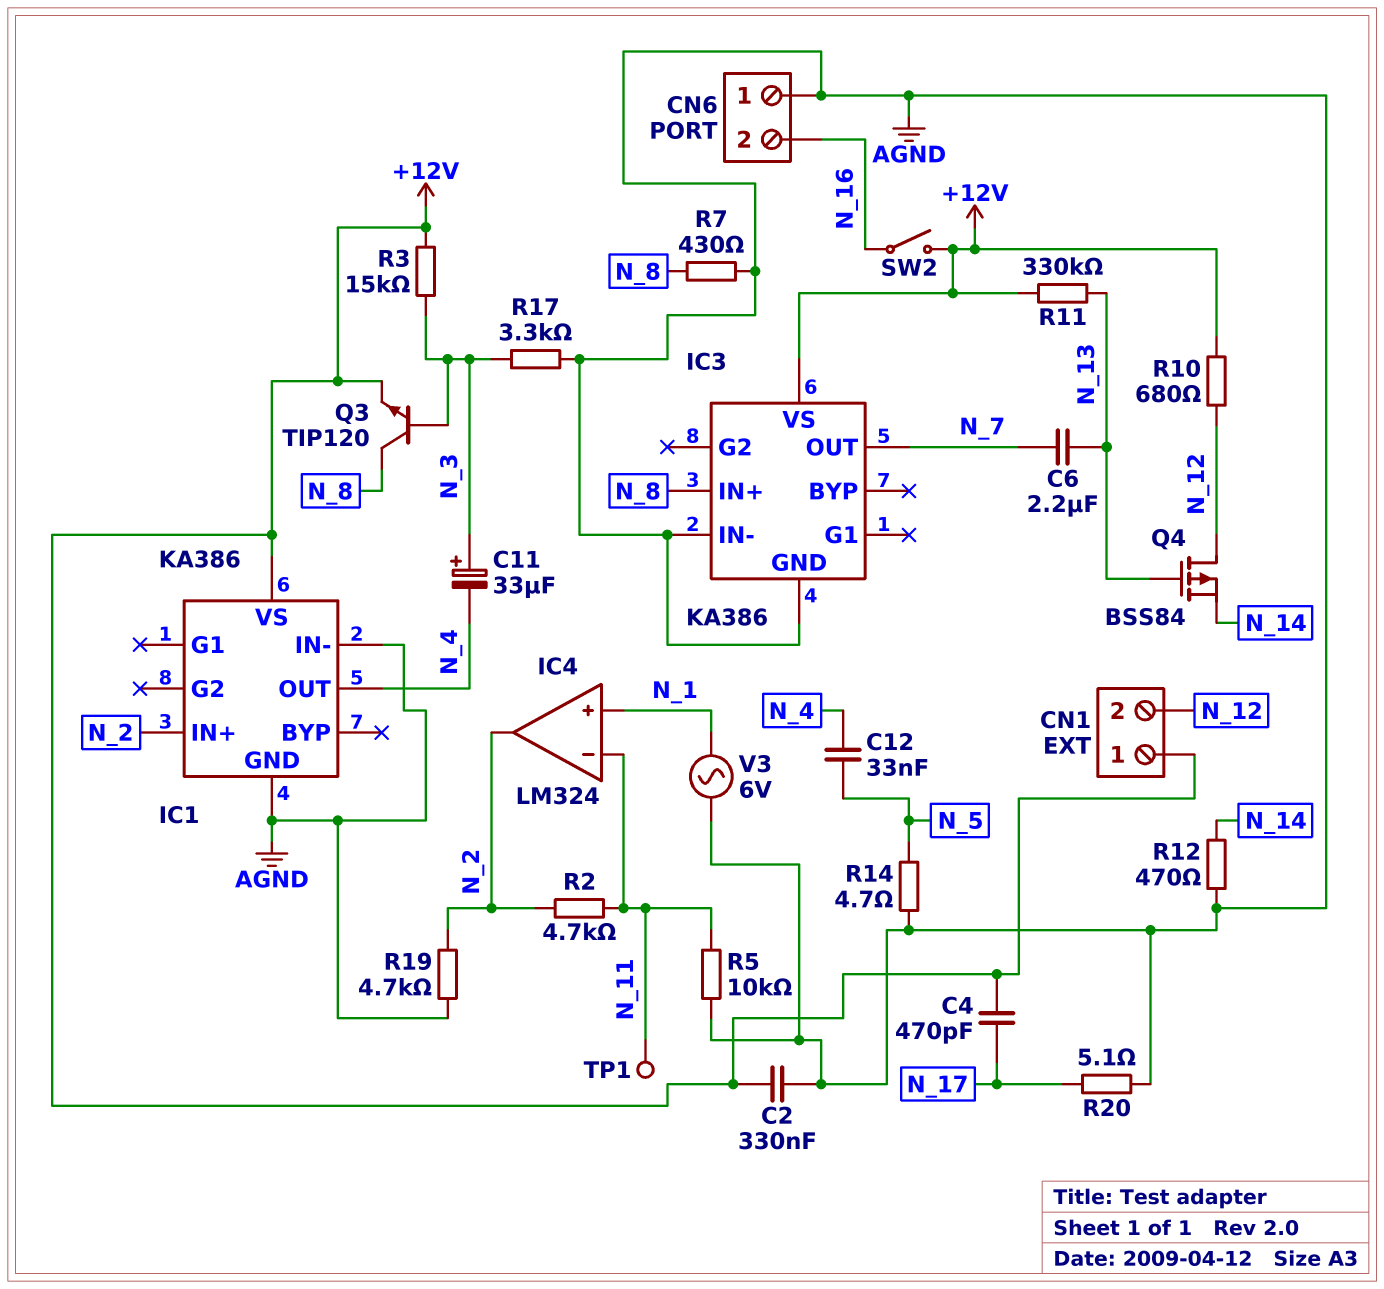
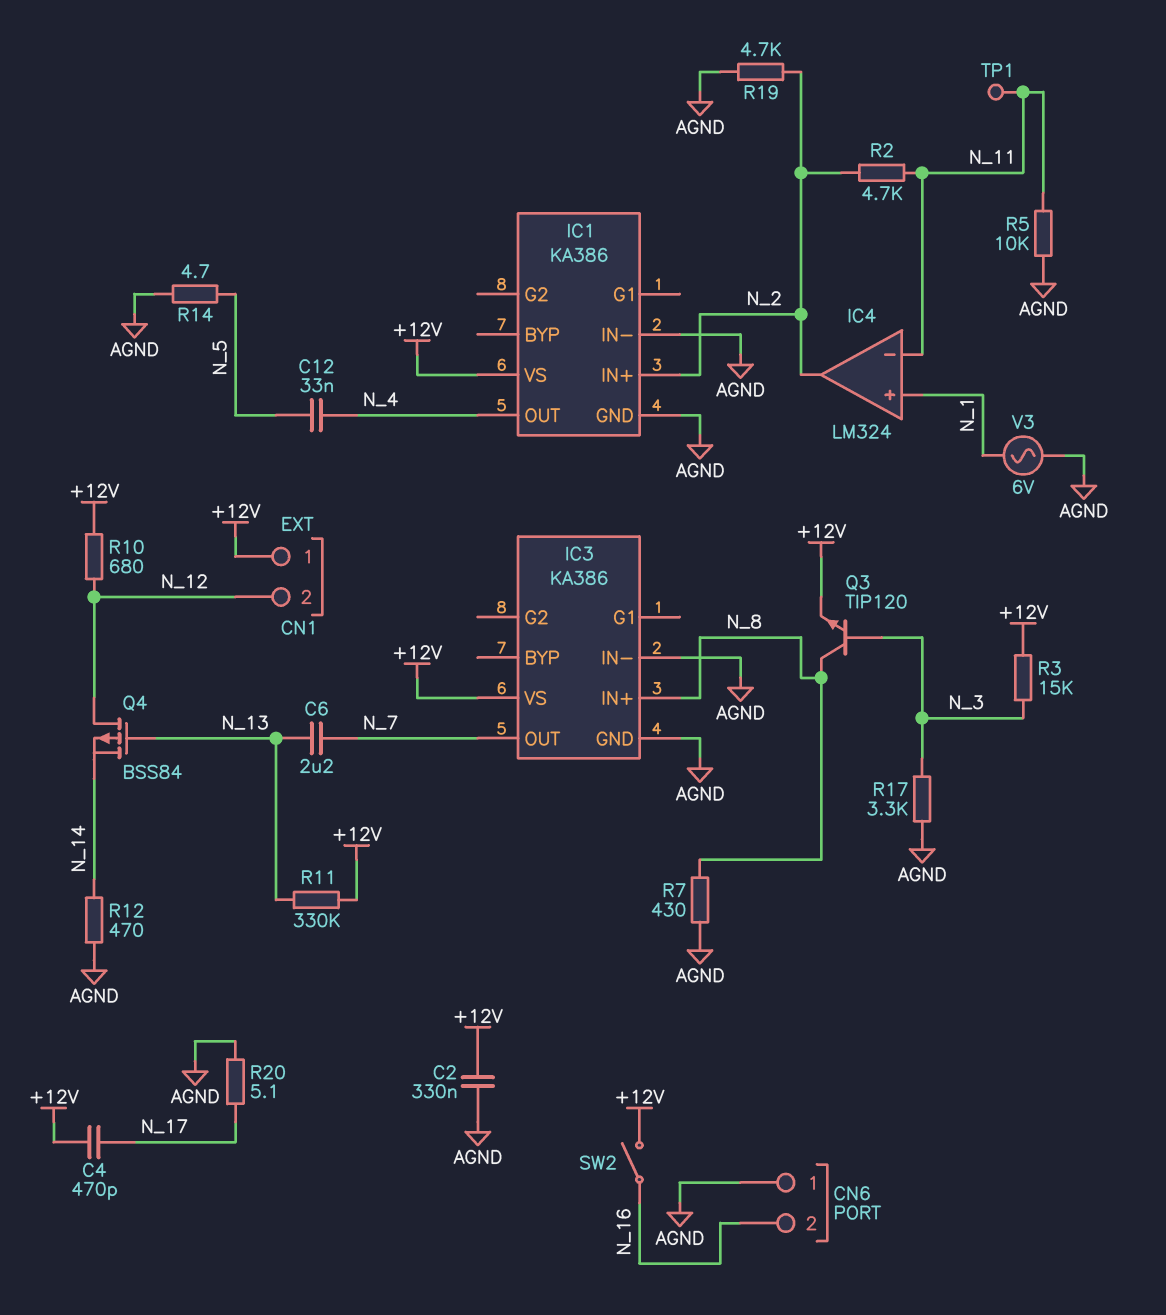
C11: 33uF (plus N_3, minus N_4) -> none

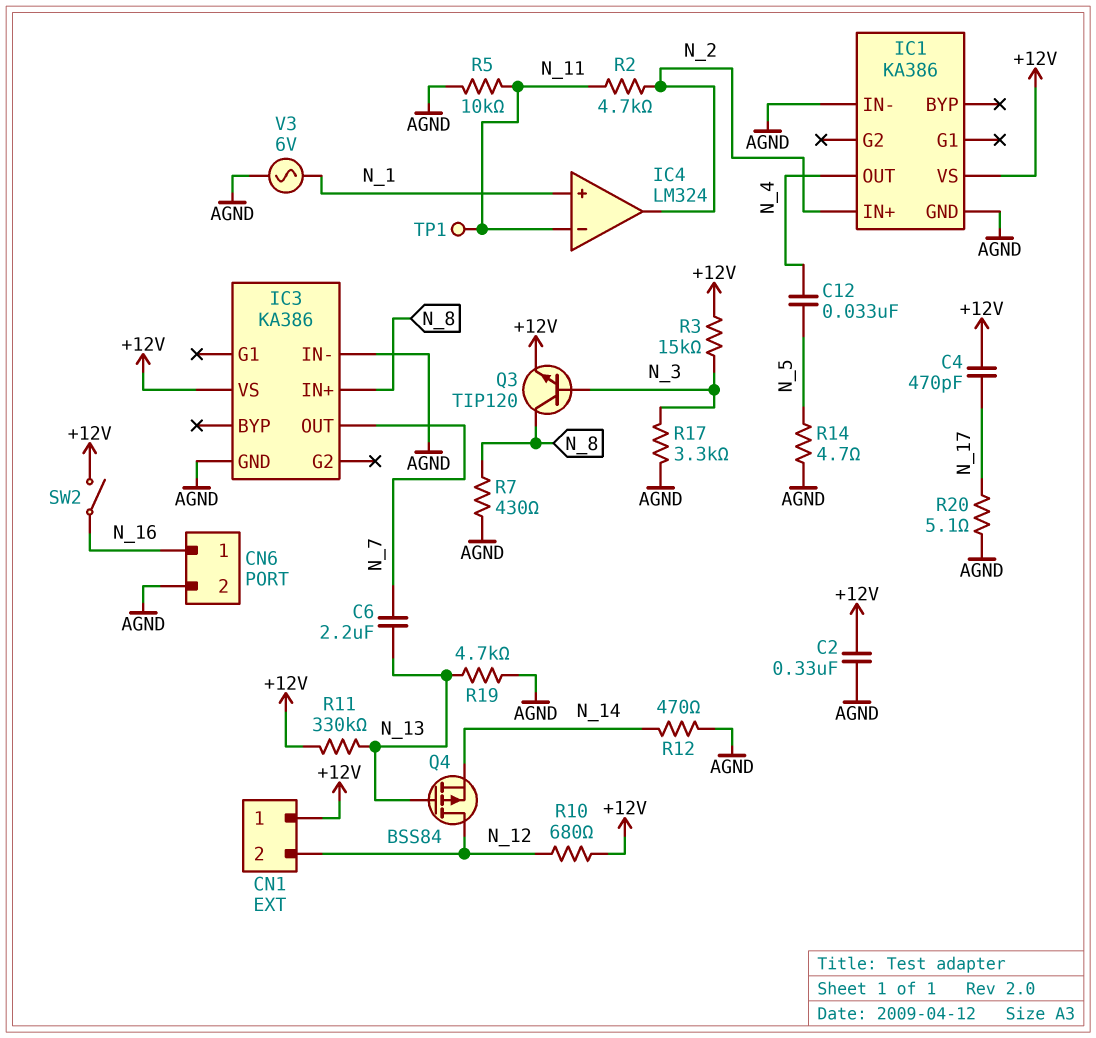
CN6 pin 1: AGND -> N_16
CN6 pin 2: N_16 -> AGND
R19: 4.7k (AGND, N_2) -> 4.7k (AGND, N_13)

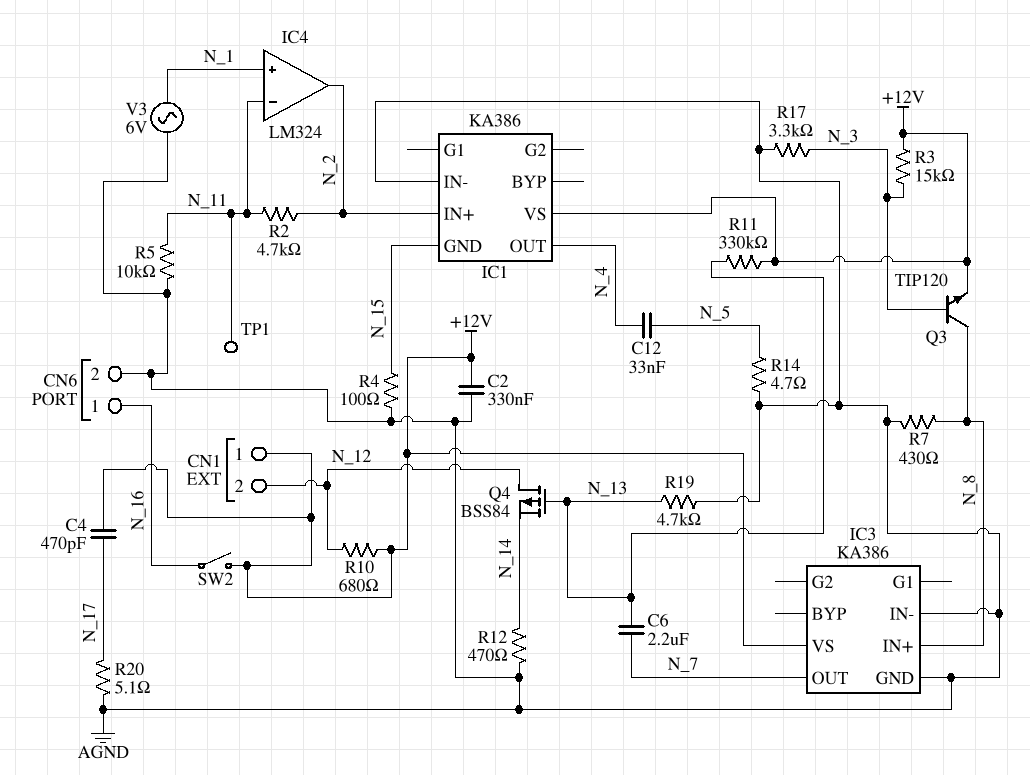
IC1 pin GND: AGND -> N_15
R4: none -> 100 (AGND, N_15)

